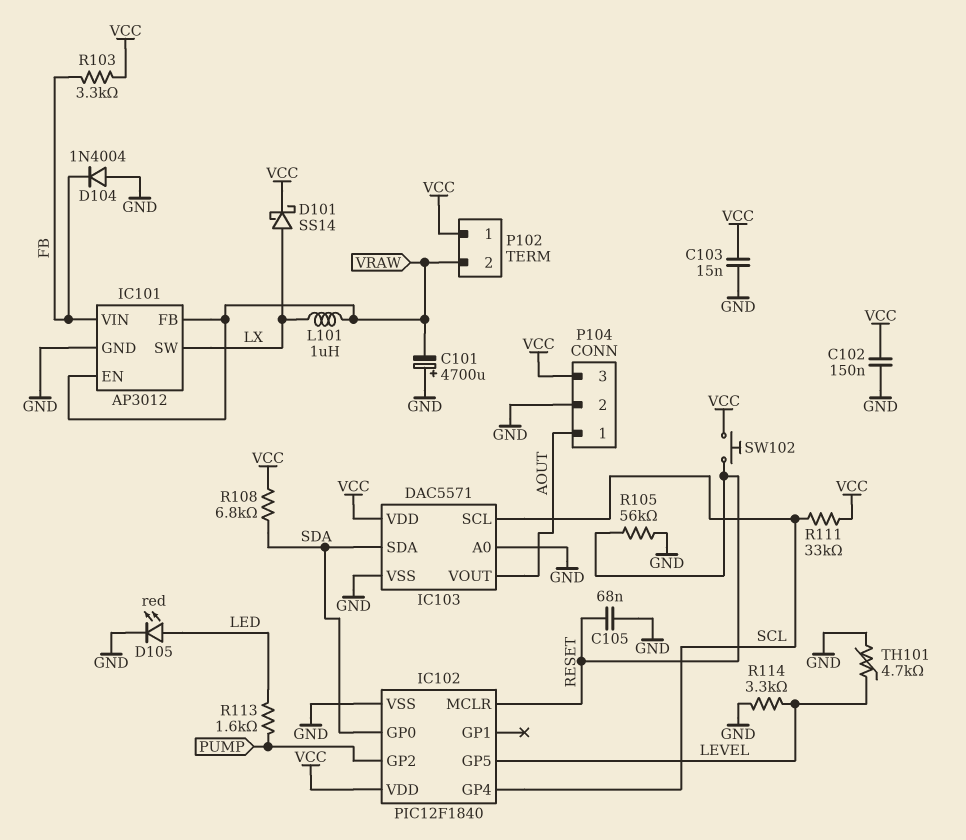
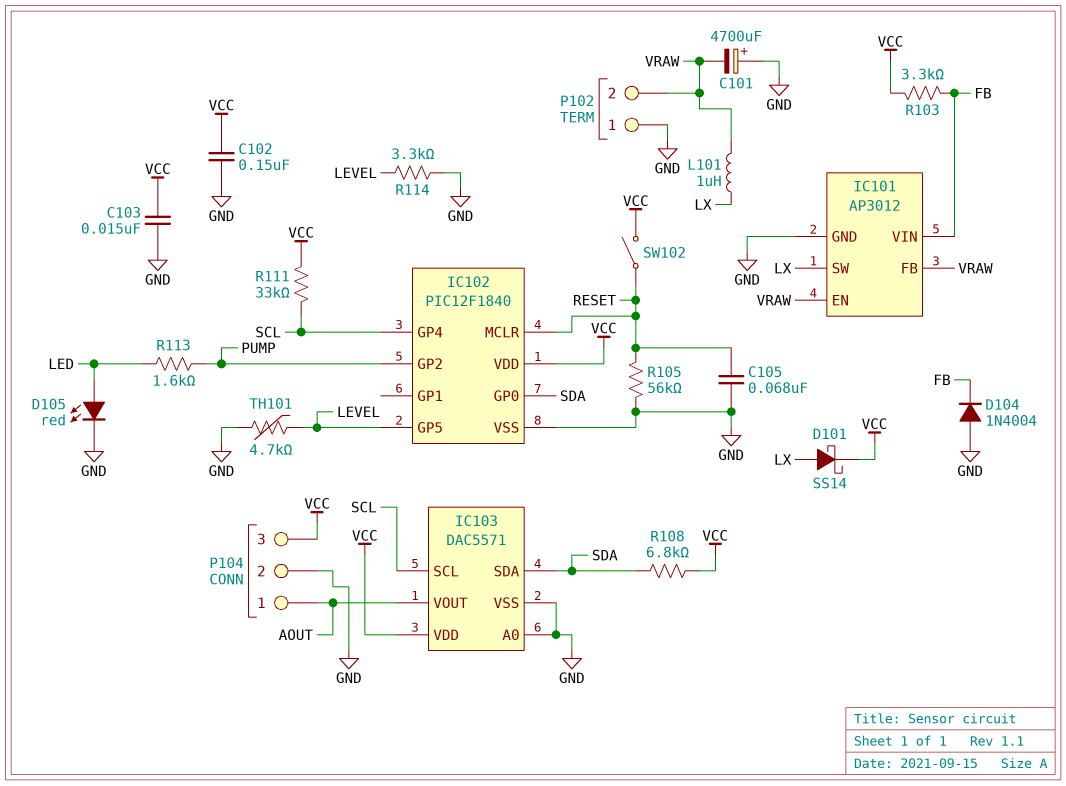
P102 pin 1: VCC -> GND
SW102: button (RESET, VCC) -> switch (RESET, VCC)

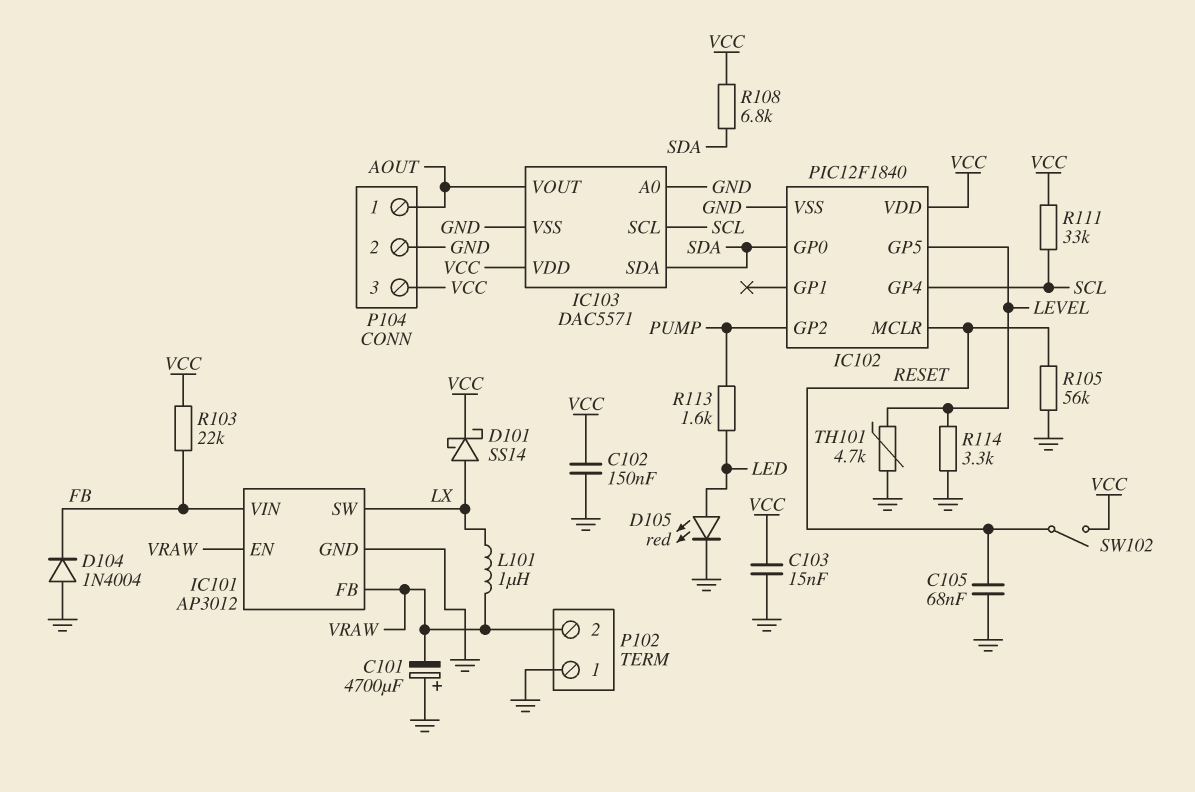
R103: 3.3k (FB, VCC) -> 22k (FB, VCC)

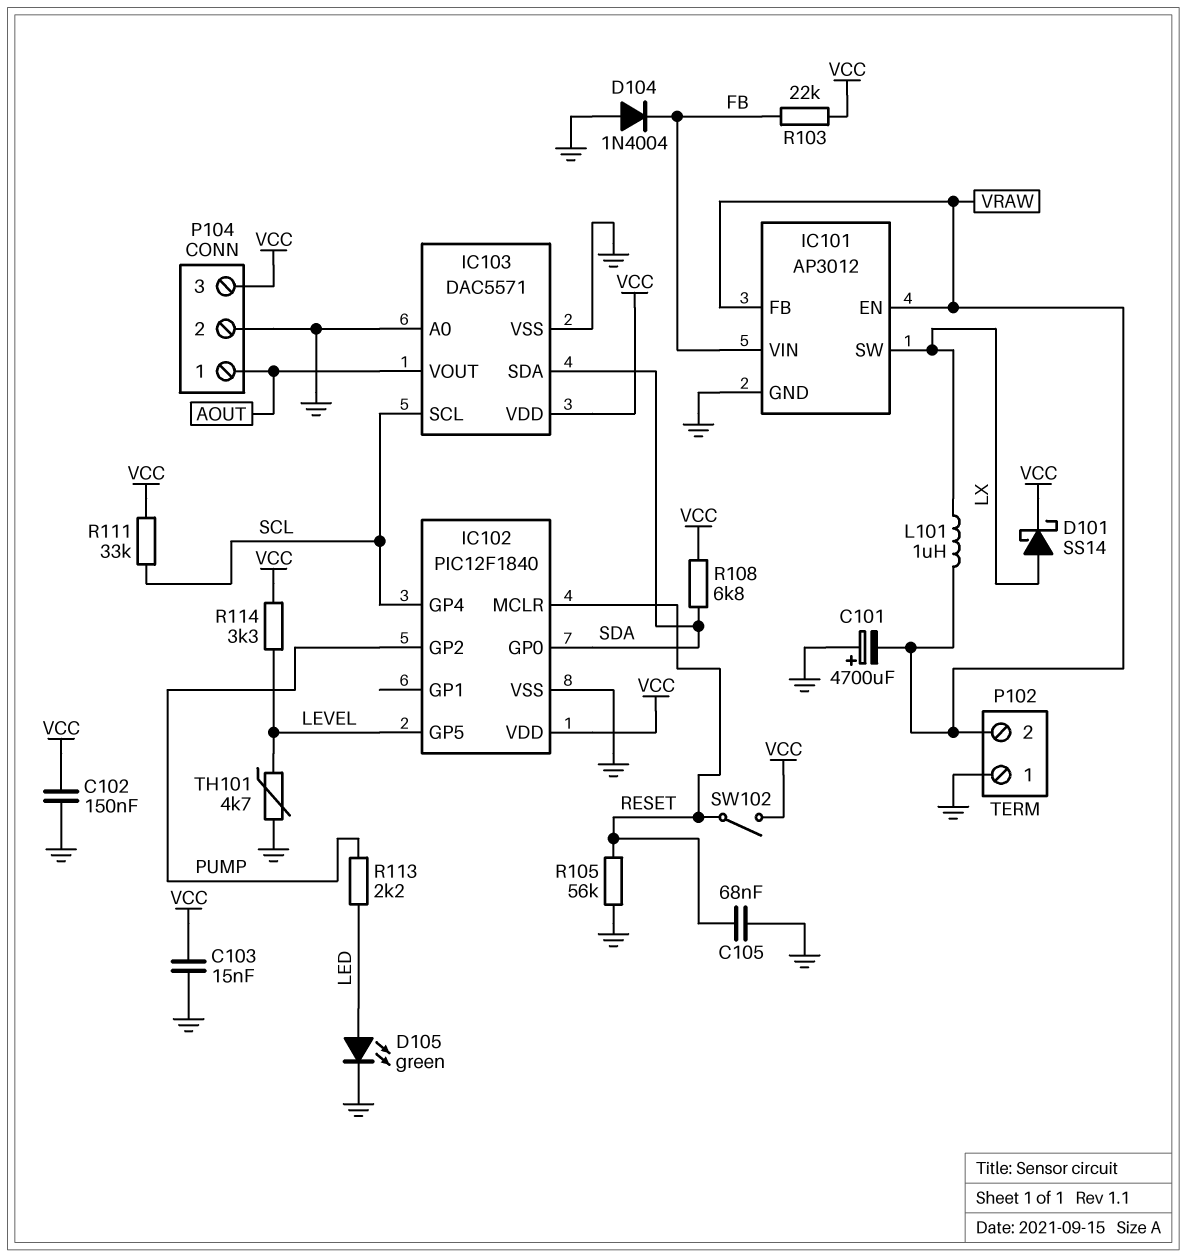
D105: LED red (A LED, K GND) -> LED green (A LED, K GND)
R113: 1.6k (LED, PUMP) -> 2.2k (LED, PUMP)
R114: 3.3k (GND, LEVEL) -> 3.3k (LEVEL, VCC)

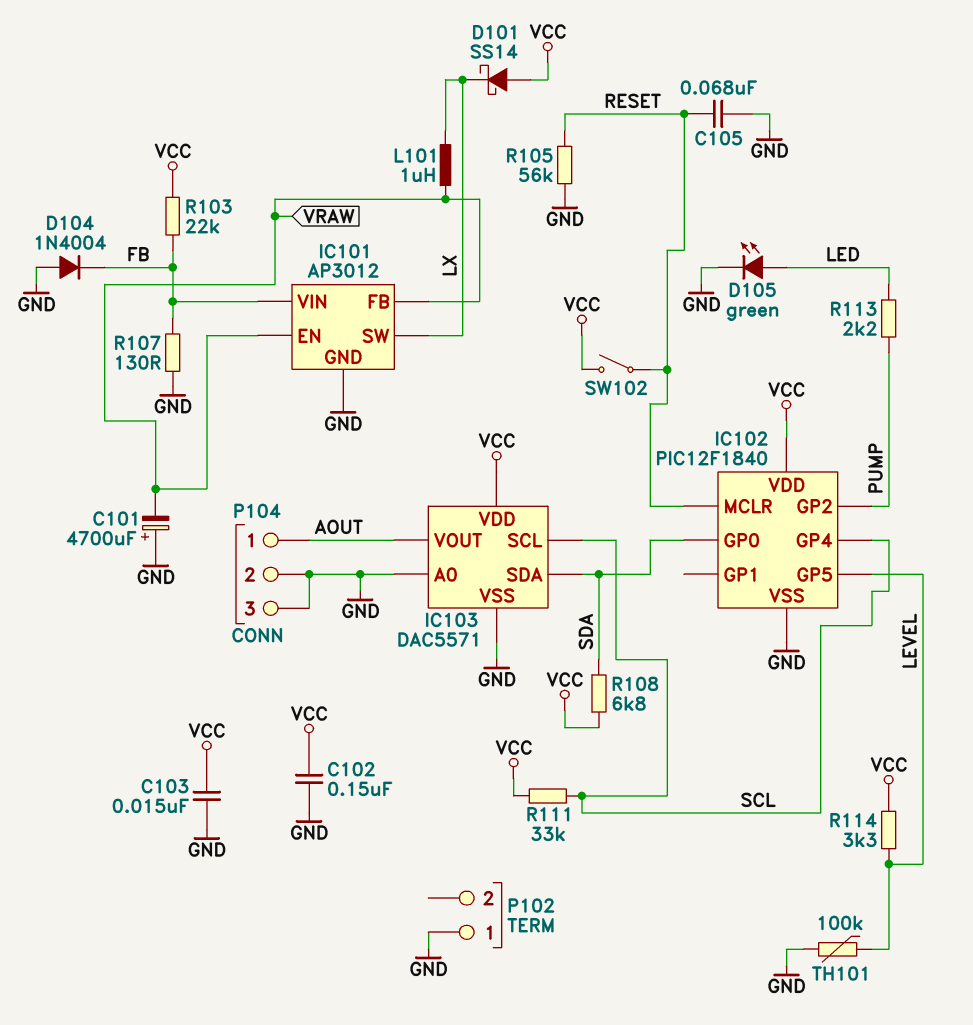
D101: schottky SS14 (A LX, K VCC) -> schottky SS14 (A VCC, K LX)
P102 pin 2: VRAW -> none
P104 pin 3: VCC -> GND
R107: none -> 130 (FB, GND)
TH101: 4.7k (GND, LEVEL) -> 100k (GND, LEVEL)

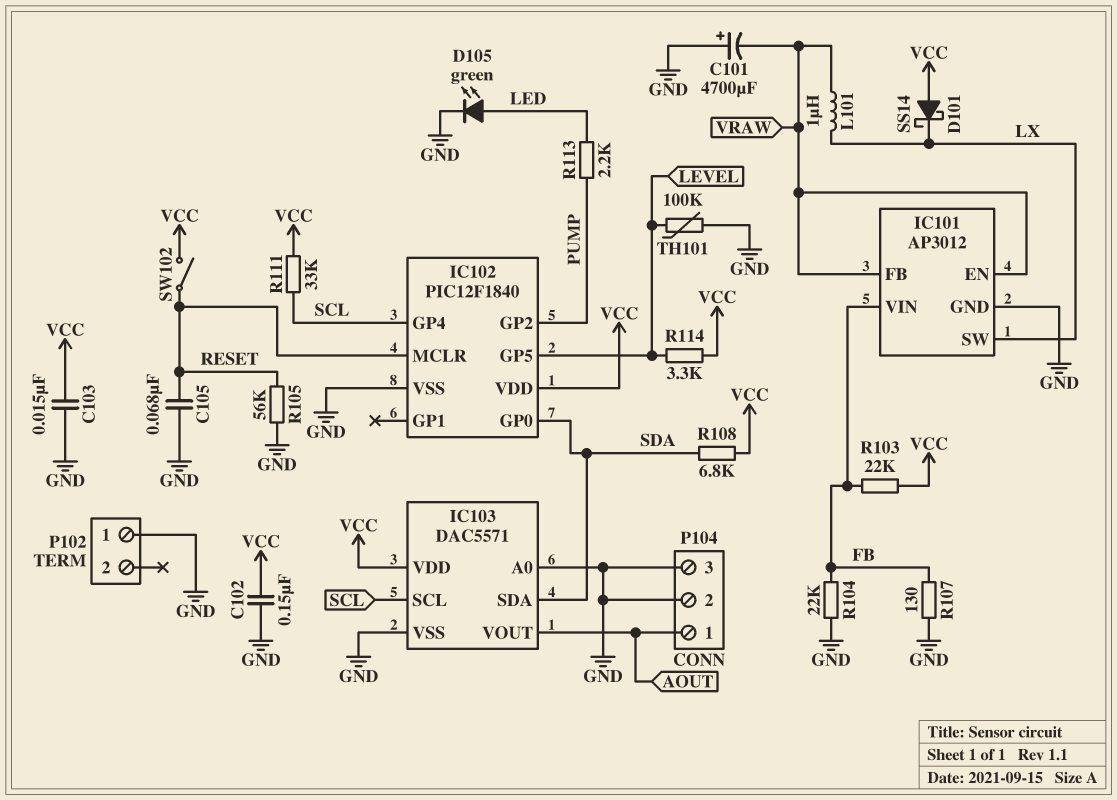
D104: diode 1N4004 (A GND, K FB) -> none
R104: none -> 22k (FB, GND)

